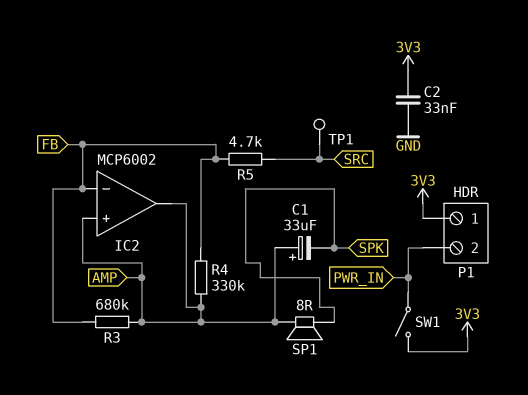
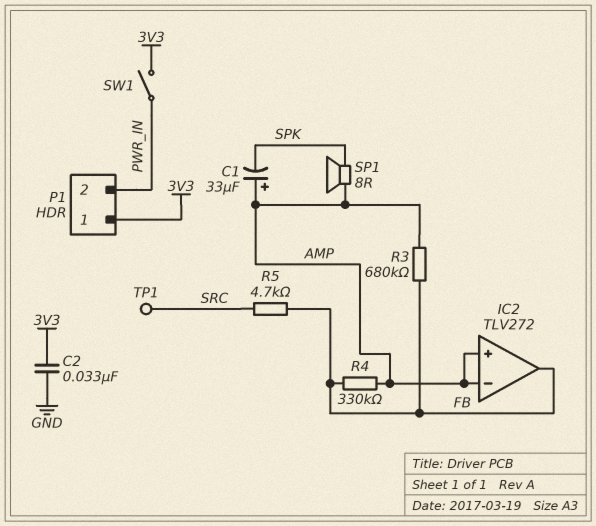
IC2: MCP6002 -> TLV272
IC2 pin in-: FB -> AMP
IC2 pin out: AMP -> FB

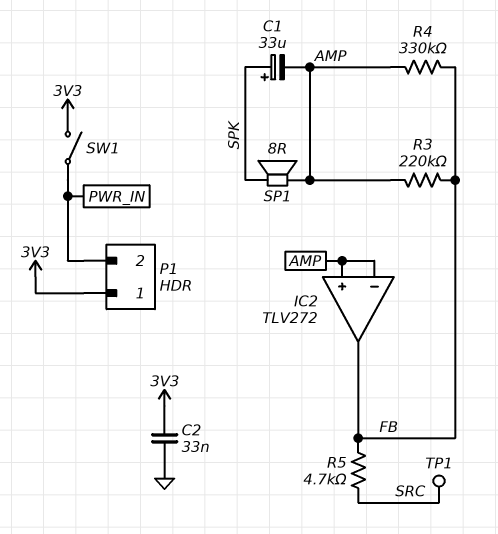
C1: 33uF (plus AMP, minus SPK) -> 33uF (plus SPK, minus AMP)
R3: 680k (AMP, FB) -> 220k (AMP, FB)

